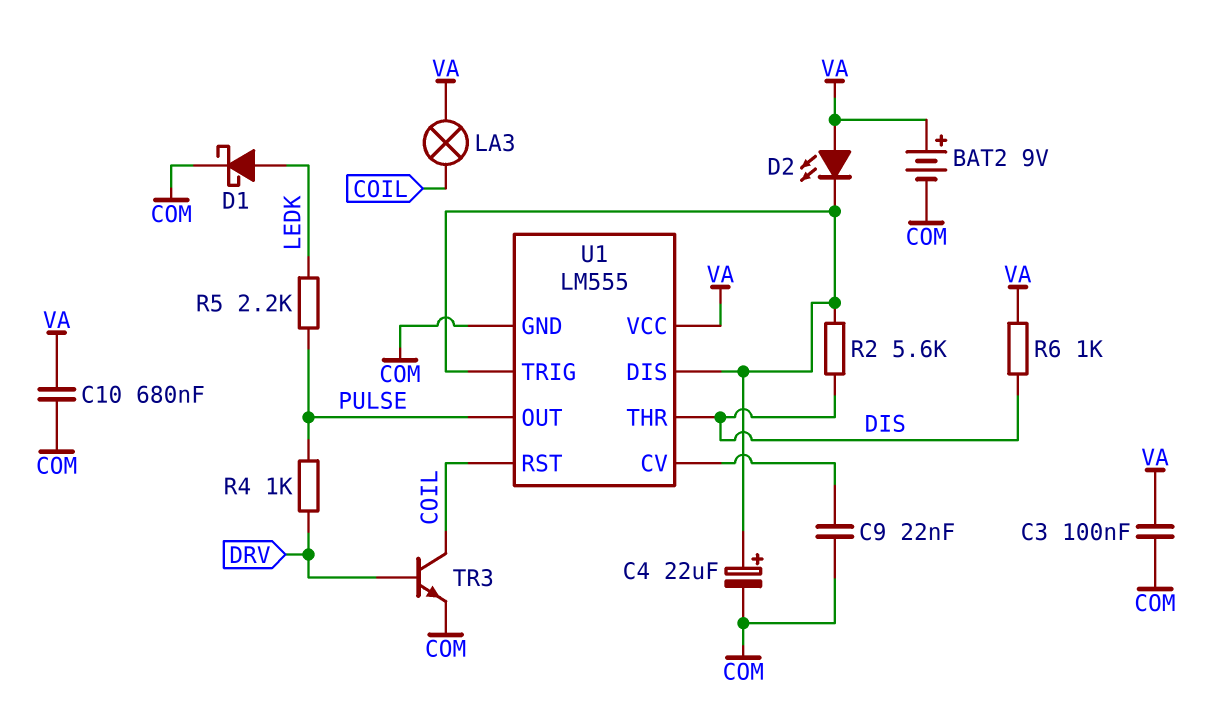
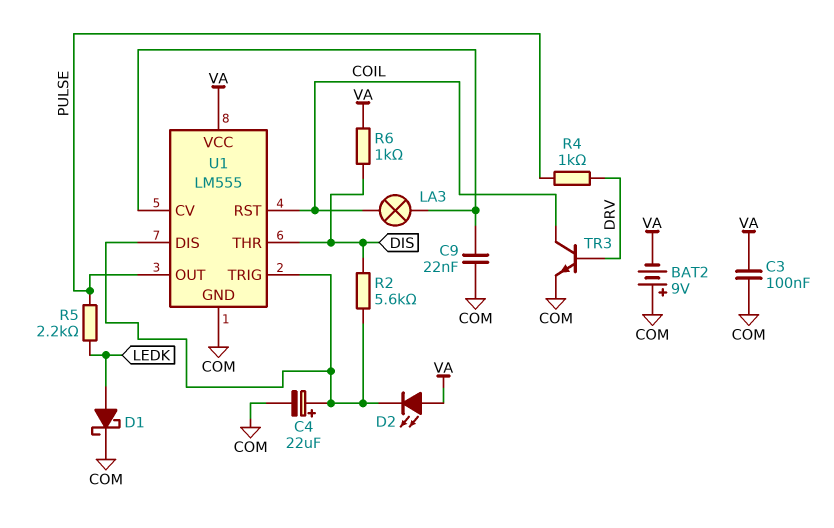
BAT2: 9V (plus VA, minus COM) -> 9V (plus COM, minus VA)
C10: 680nF (COM, VA) -> none
LA3: lamp (COIL, VA) -> lamp (COIL, U1/CV)

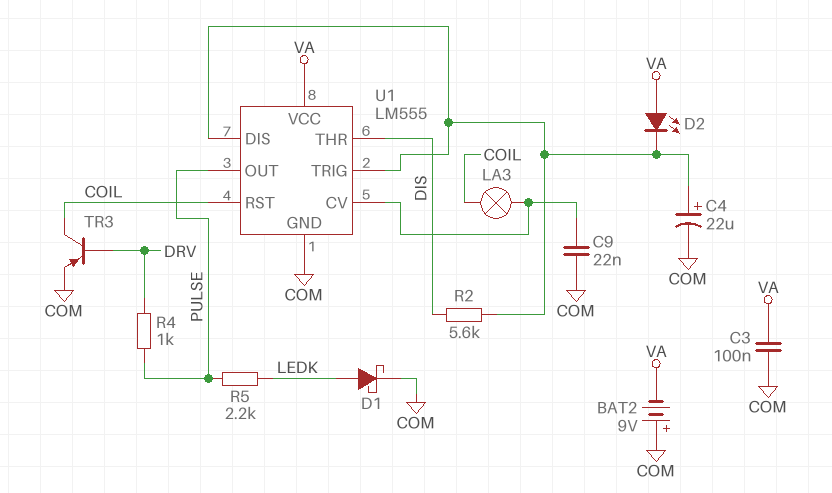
R6: 1k (DIS, VA) -> none
TR3: NPN (B DRV, C COIL, E COM) -> PNP (B DRV, C COIL, E COM)

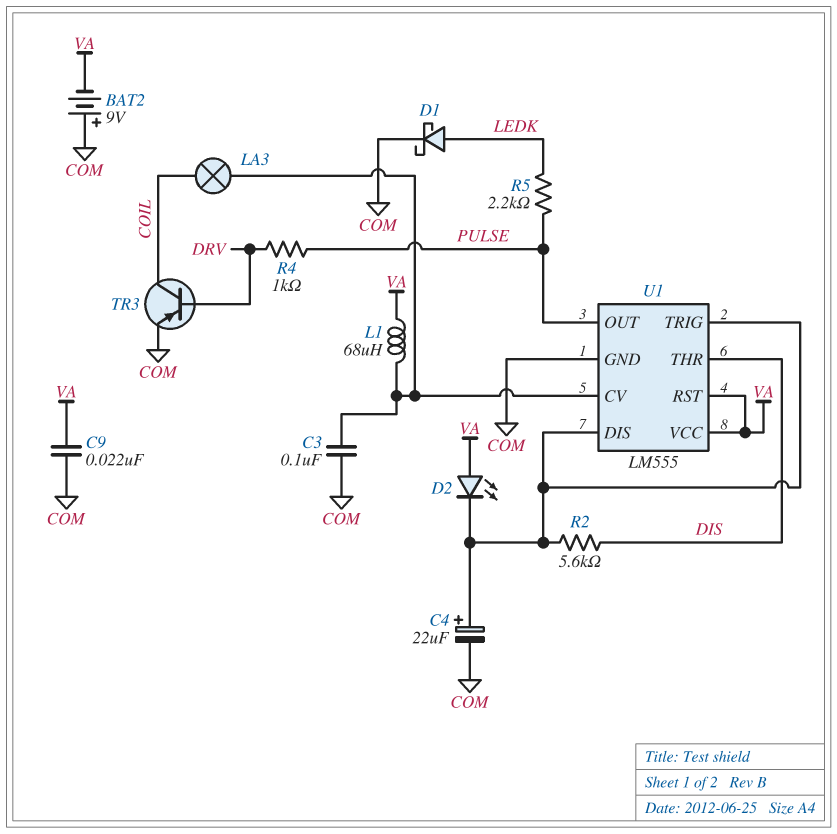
C3: 100nF (COM, VA) -> 100nF (COM, U1/CV)
C9: 22nF (COM, U1/CV) -> 22nF (COM, VA)
L1: none -> 68uH (U1/CV, VA)
U1 pin RST: COIL -> VA

